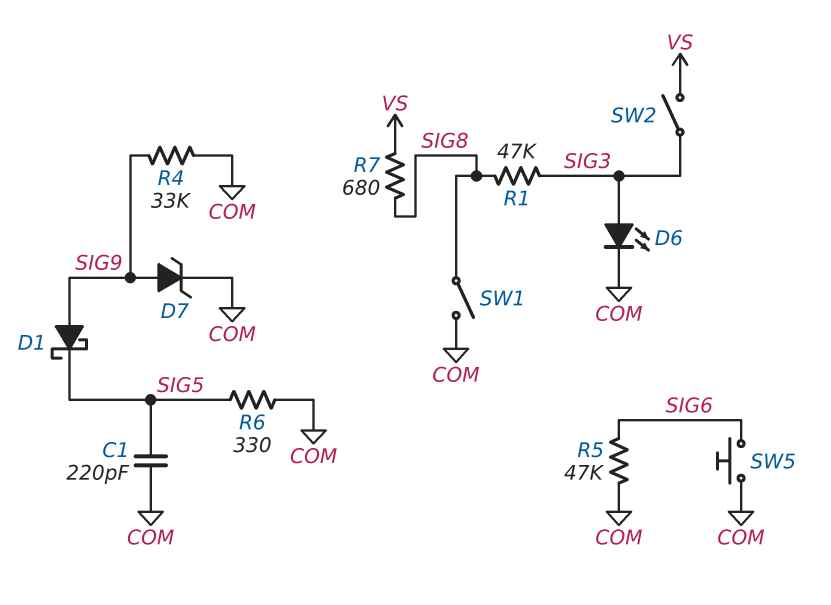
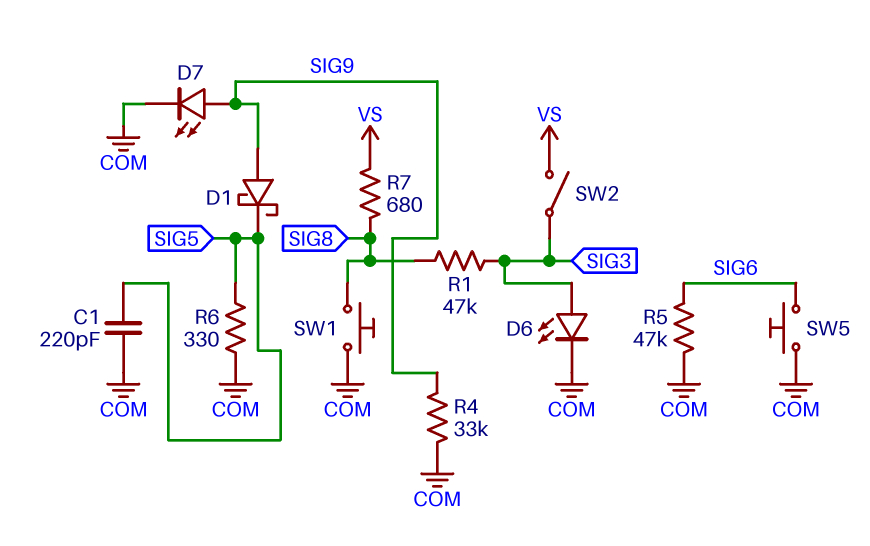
D7: zener (A SIG9, K COM) -> LED (A SIG9, K COM)
SW1: switch (COM, SIG8) -> button (COM, SIG8)

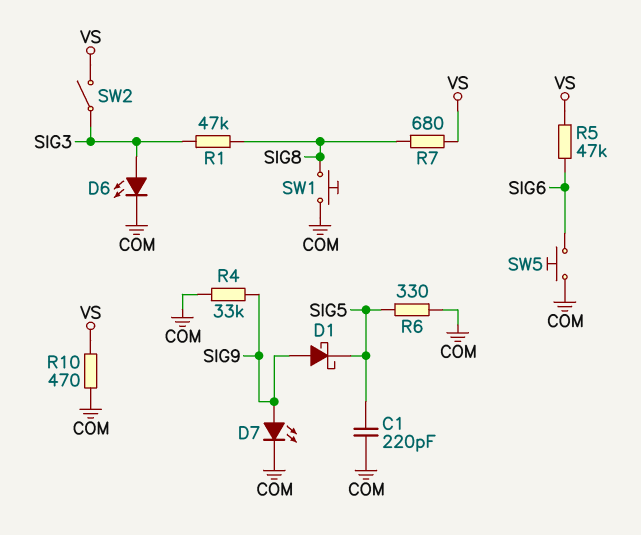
R5: 47k (COM, SIG6) -> 47k (SIG6, VS)
R10: none -> 470 (COM, VS)

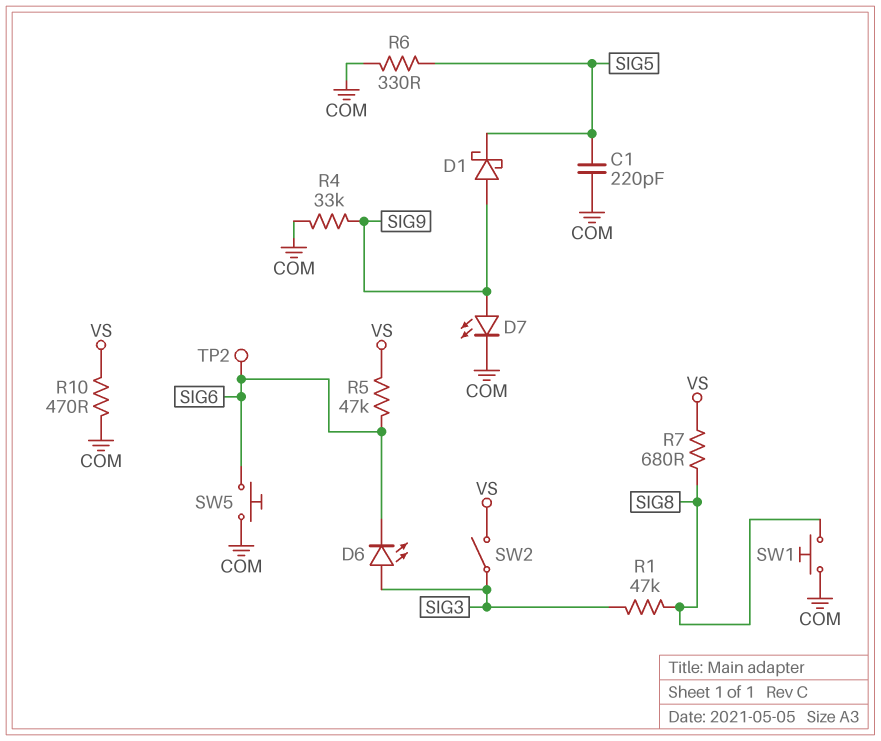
D6: LED (A SIG3, K COM) -> LED (A SIG3, K SIG6)
TP2: none -> test point (SIG6)

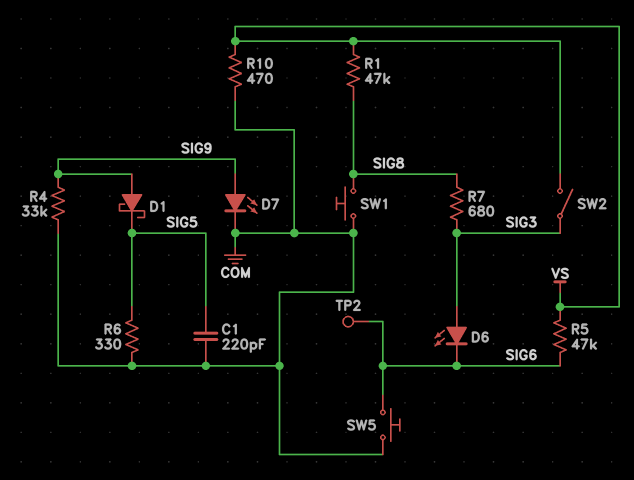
R1: 47k (SIG3, SIG8) -> 47k (SIG8, VS)
R7: 680 (SIG8, VS) -> 680 (SIG3, SIG8)

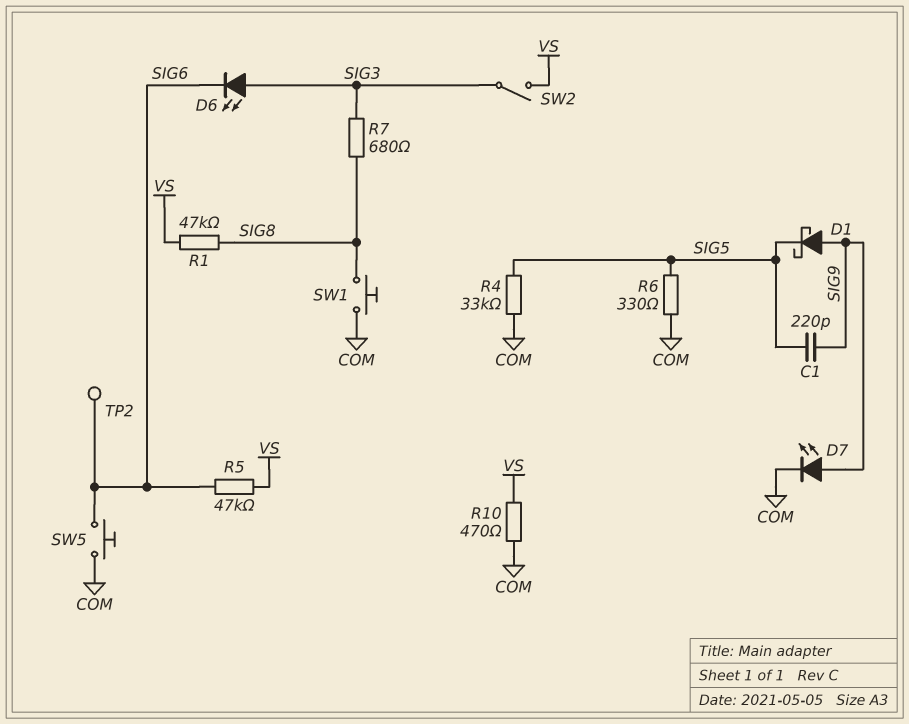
C1: 220pF (COM, SIG5) -> 220pF (SIG5, SIG9)
R4: 33k (COM, SIG9) -> 33k (COM, SIG5)

